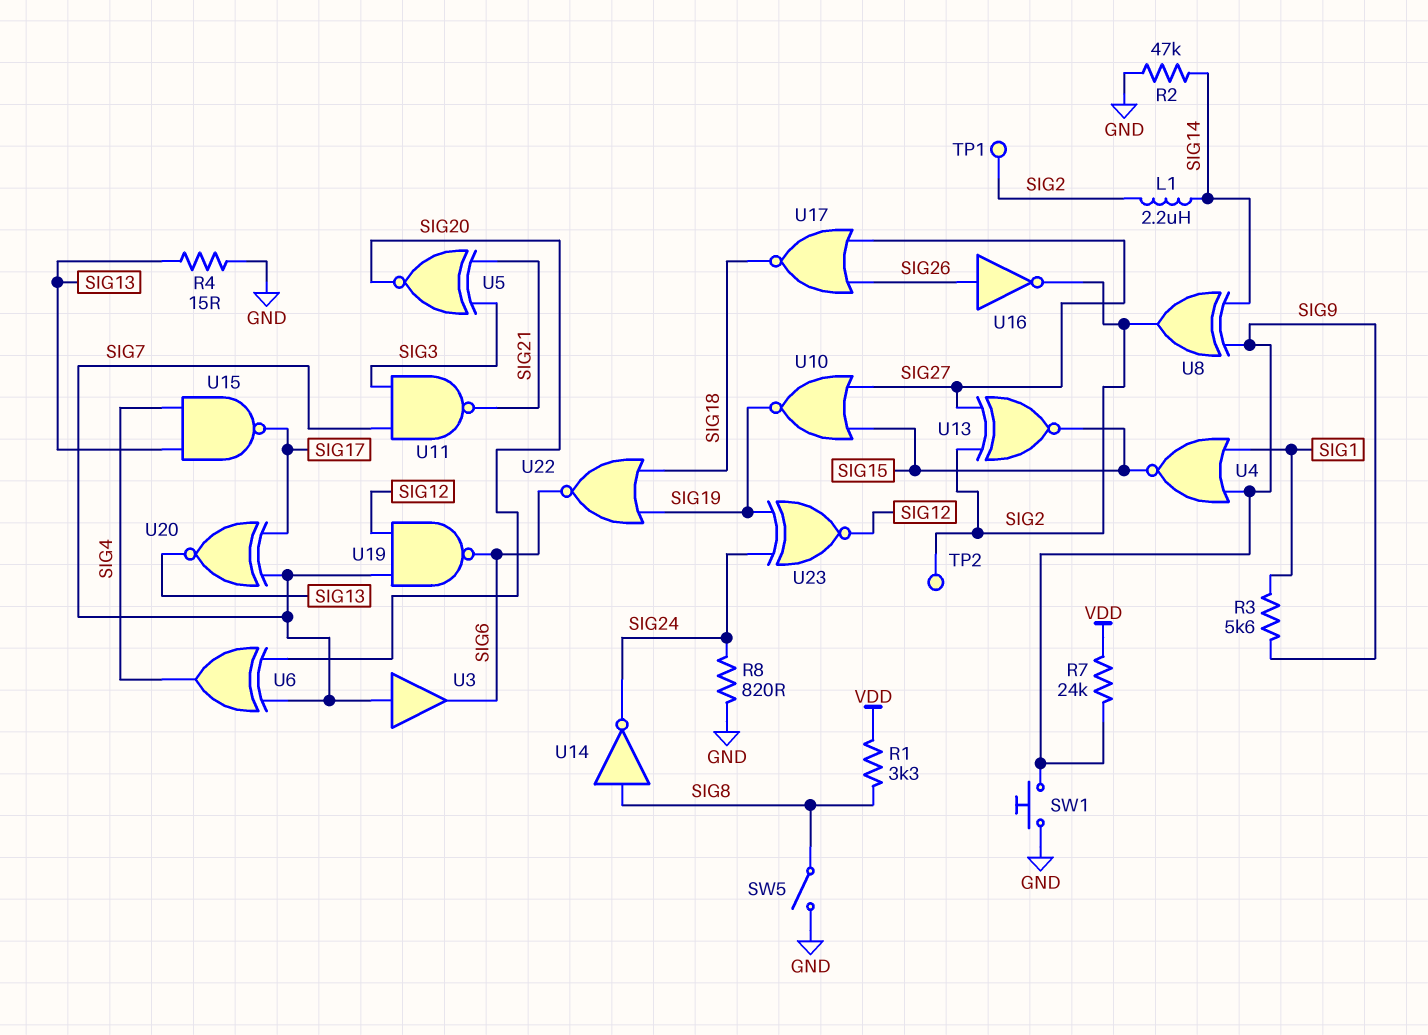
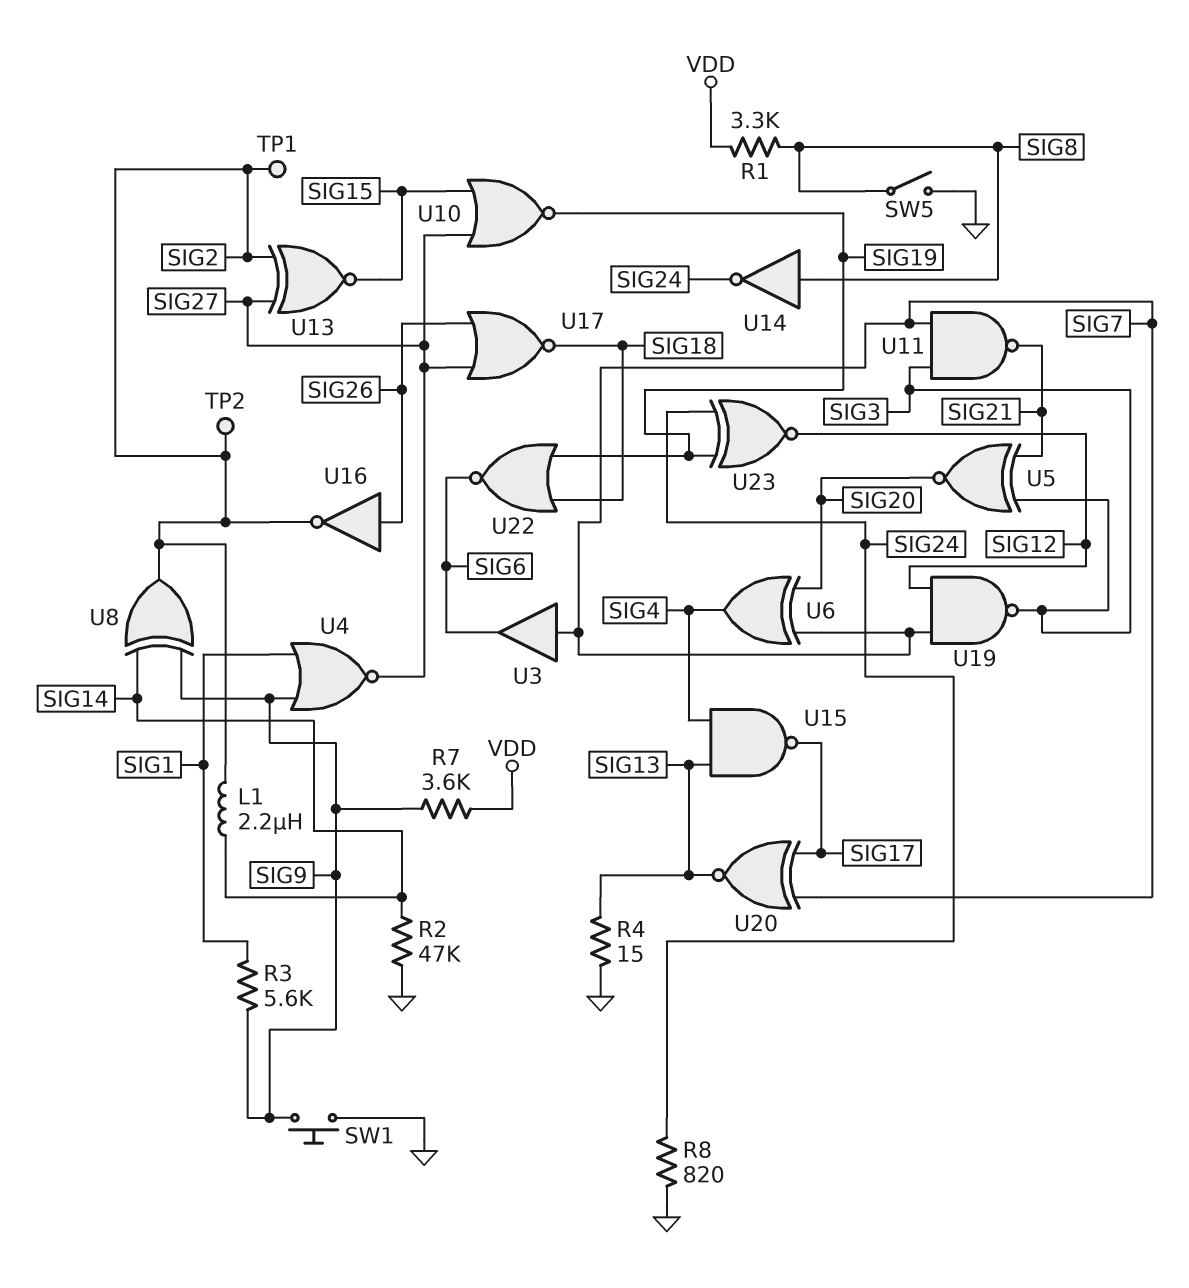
R7: 24k (SIG9, VDD) -> 3.6k (SIG9, VDD)
U4: NOR (in SIG1, in SIG9, out SIG15) -> NOR (in SIG1, in SIG9, out SIG27)
U19: NAND (in SIG7, in SIG12, out SIG6) -> NAND (in SIG7, in SIG12, out SIG3)

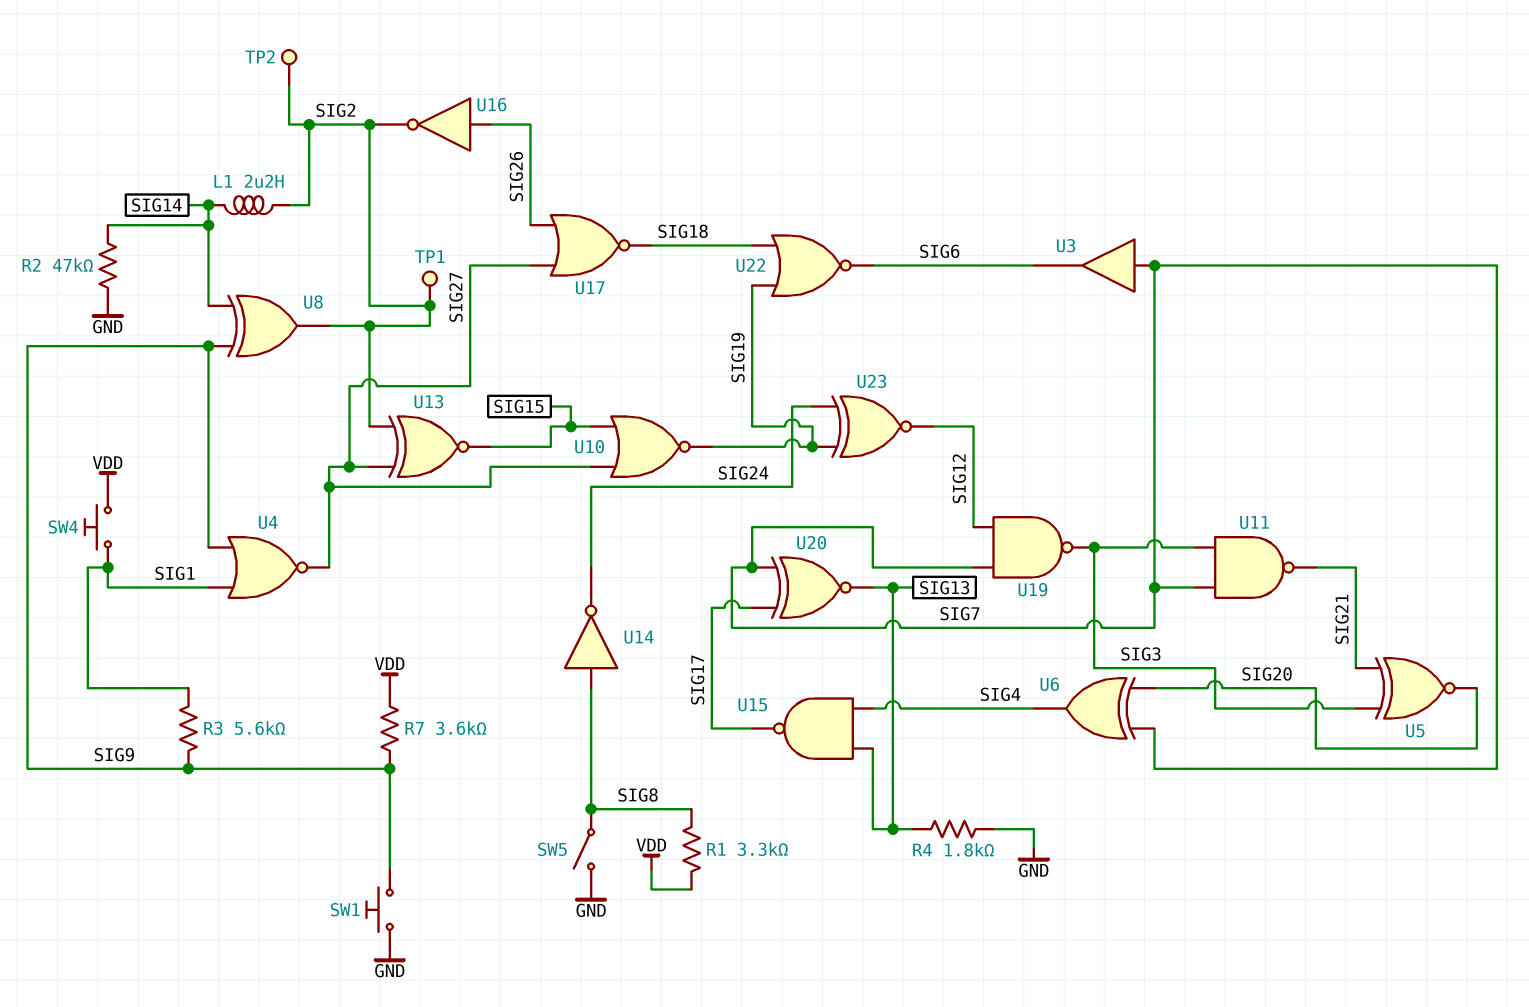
R4: 15 (GND, SIG13) -> 1.8k (GND, SIG13)
R8: 820 (GND, SIG24) -> none
SW4: none -> button (SIG1, VDD)

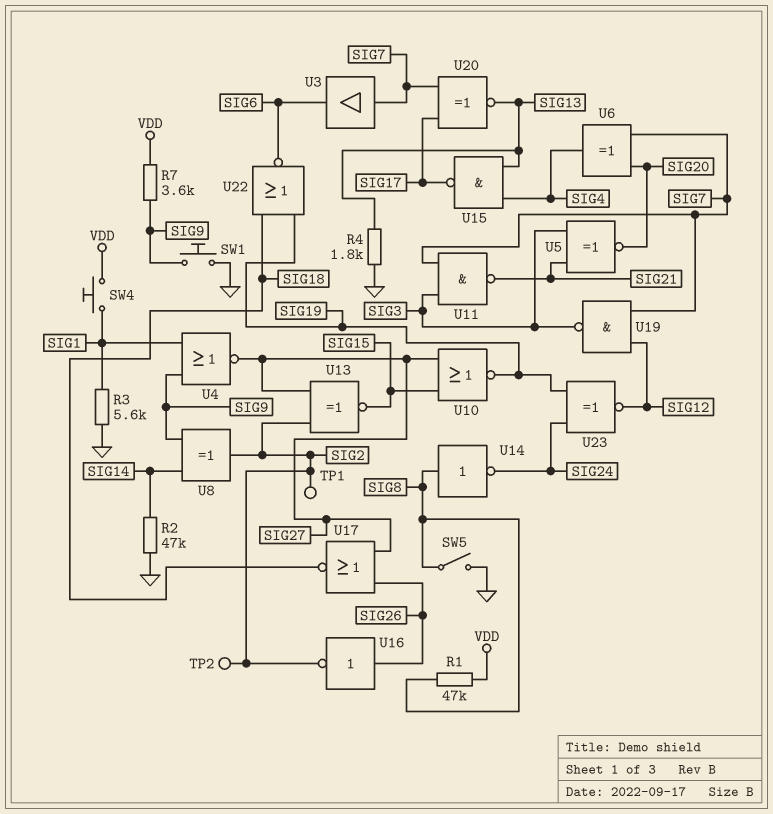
L1: 2.2uH (SIG2, SIG14) -> none
R1: 3.3k (SIG8, VDD) -> 47k (SIG8, VDD)
R3: 5.6k (SIG1, SIG9) -> 5.6k (GND, SIG1)

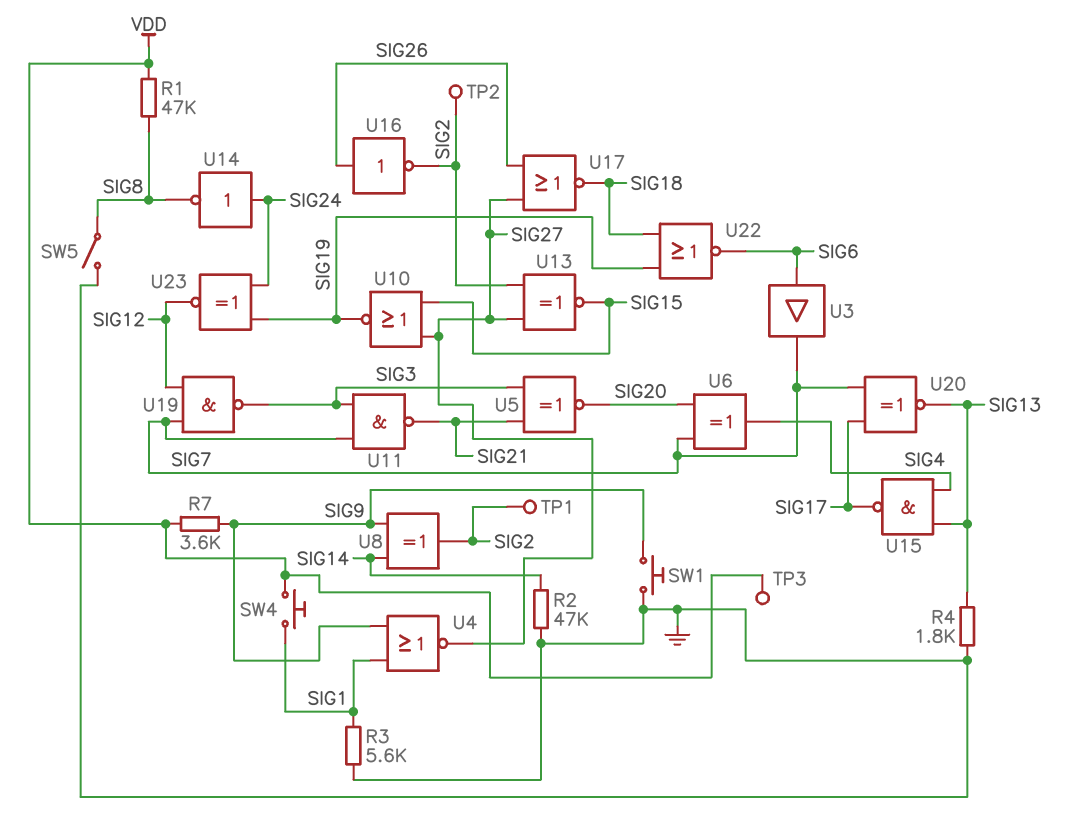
TP3: none -> test point (VDD)
U3: buffer (in SIG7, out SIG6) -> buffer (in SIG6, out SIG7)
U14: NOT (in SIG8, out SIG24) -> NOT (in SIG24, out SIG8)

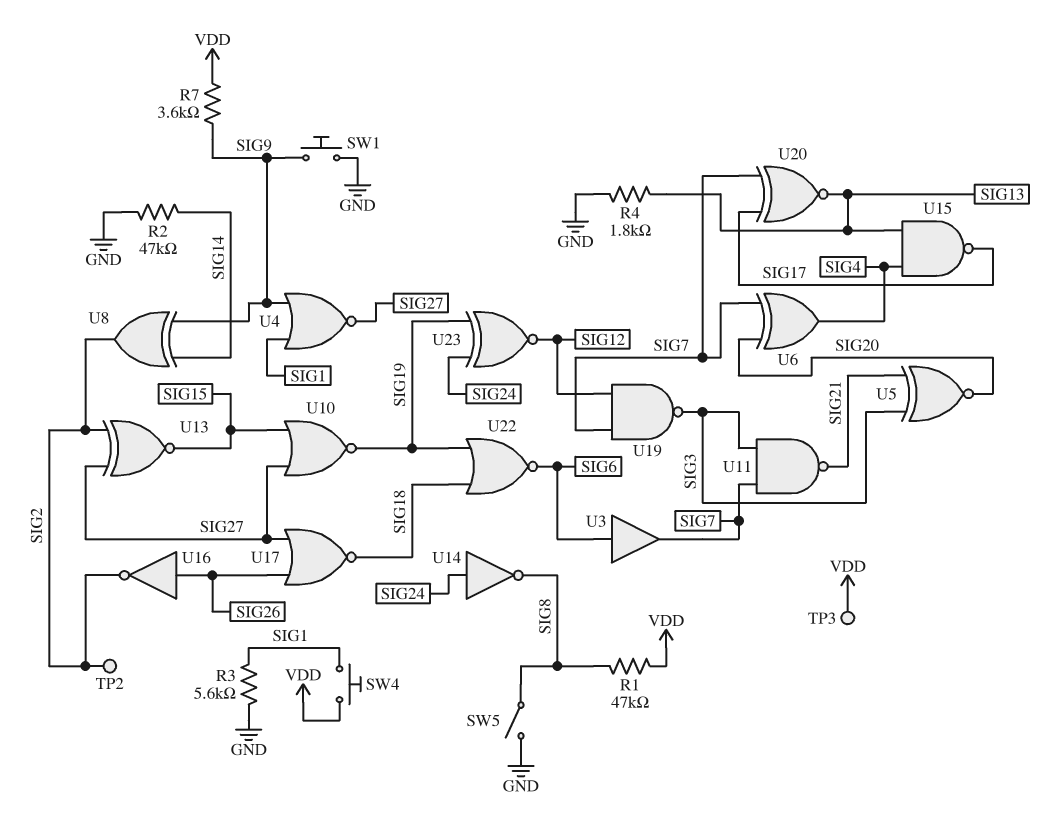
TP1: test point (SIG2) -> none

